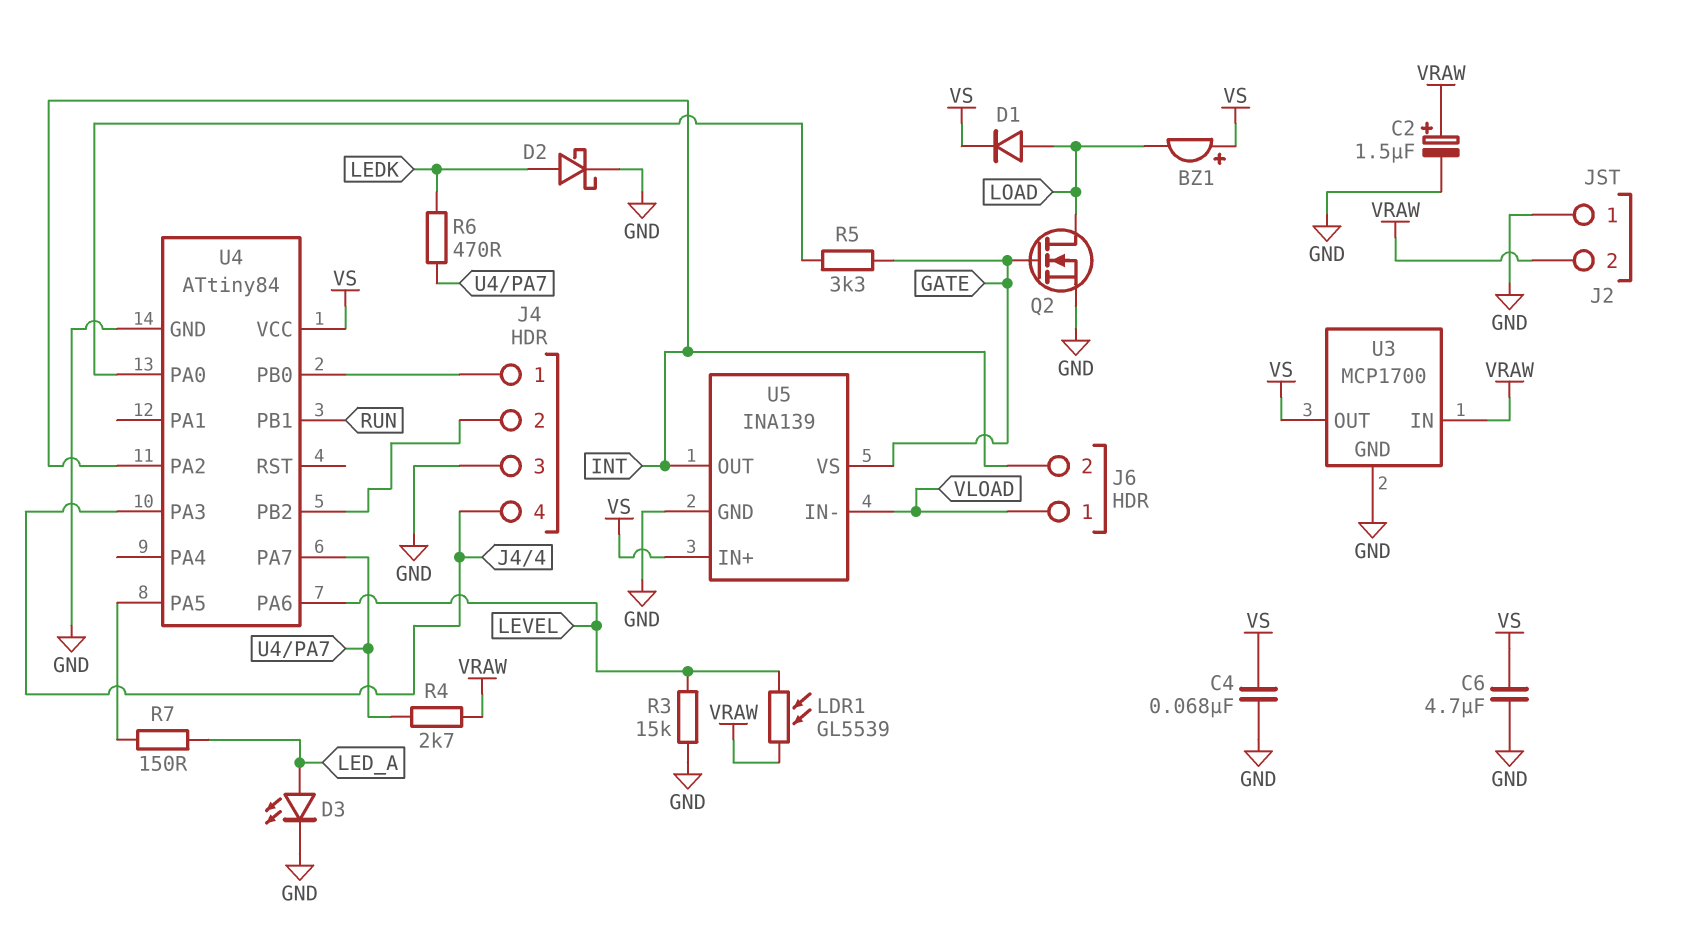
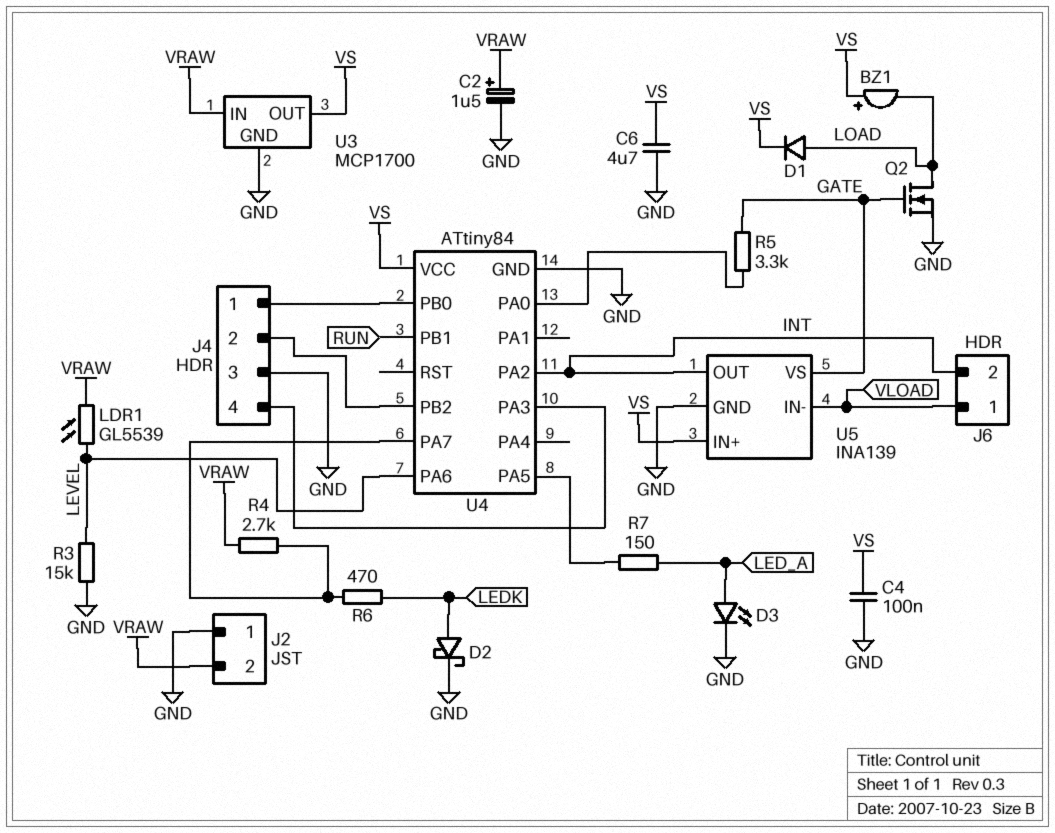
C4: 68nF (GND, VS) -> 100nF (GND, VS)

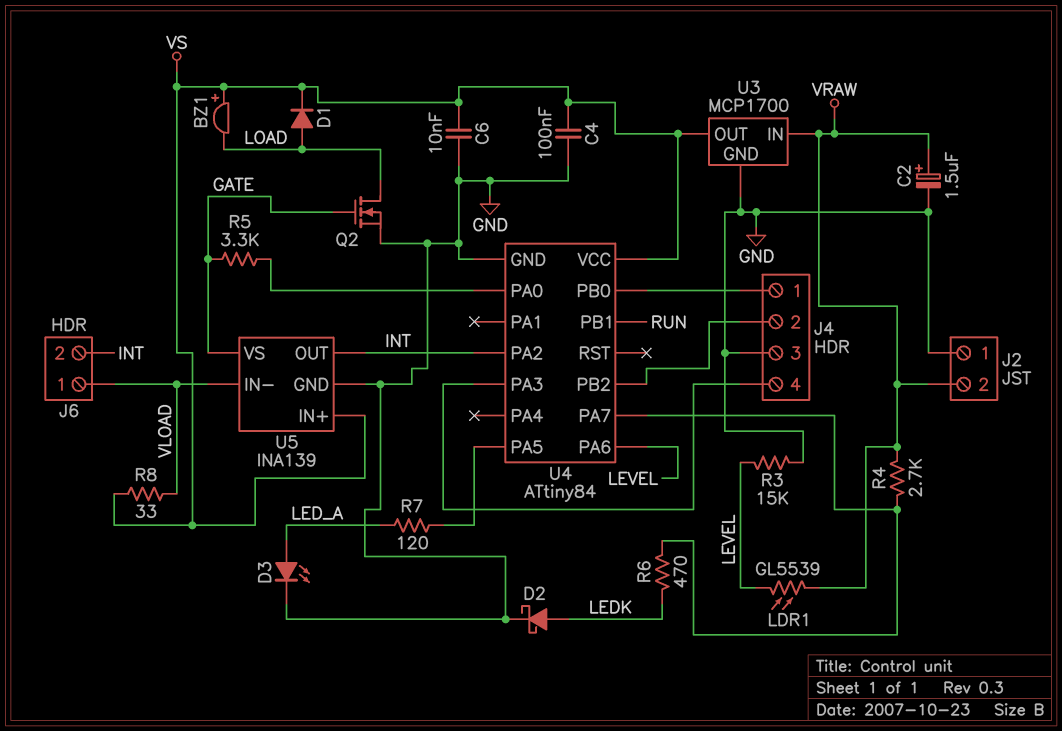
C6: 4.7uF (GND, VS) -> 10nF (GND, VS)
R7: 150 (LED_A, U4/PA5) -> 120 (LED_A, U4/PA5)
R8: none -> 33 (VLOAD, VS)

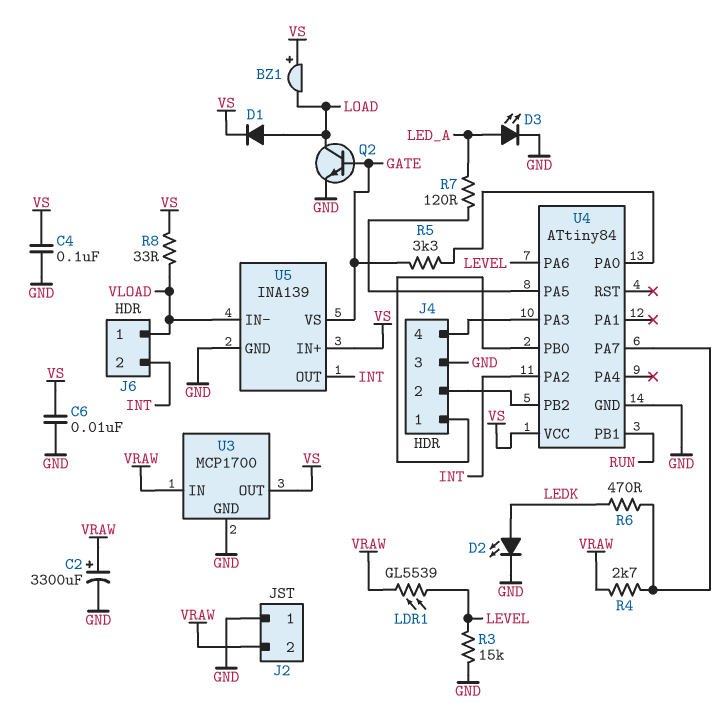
C2: 1.5uF (plus VRAW, minus GND) -> 3300uF (plus VRAW, minus GND)
D2: schottky (A LEDK, K GND) -> LED (A LEDK, K GND)
Q2: NMOS (G GATE, D LOAD, S GND) -> NPN (B GATE, C LOAD, E GND)

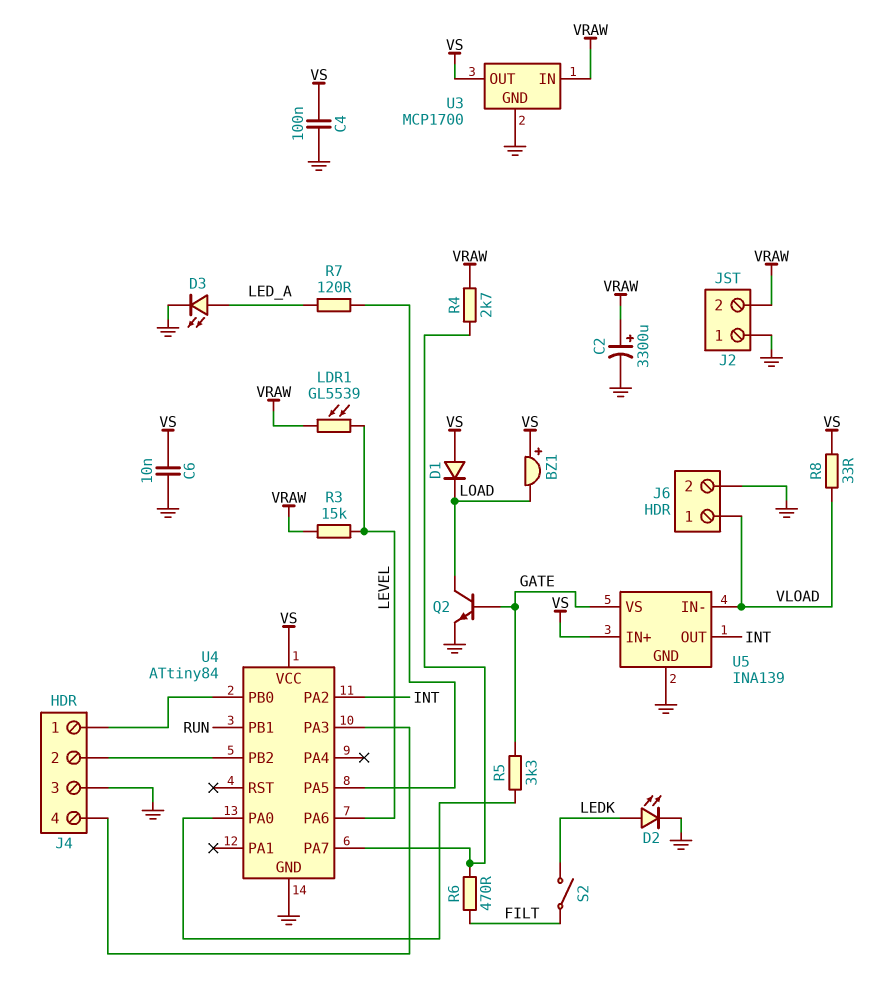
D1: diode (A LOAD, K VS) -> diode (A VS, K LOAD)
J6 pin 2: INT -> GND
R3: 15k (GND, LEVEL) -> 15k (LEVEL, VRAW)
R6: 470 (LEDK, U4/PA7) -> 470 (FILT, U4/PA7)
S2: none -> switch (FILT, LEDK)

